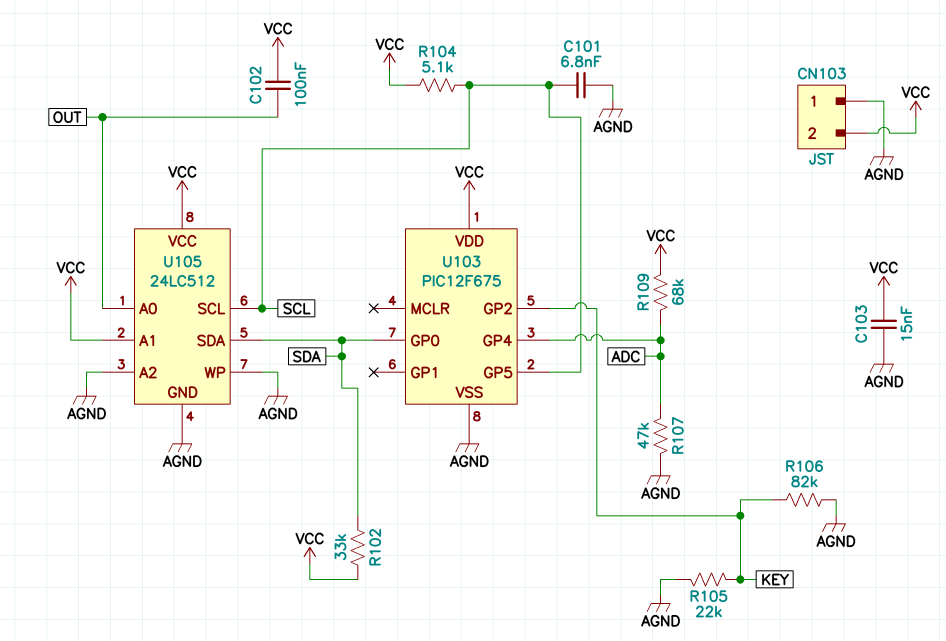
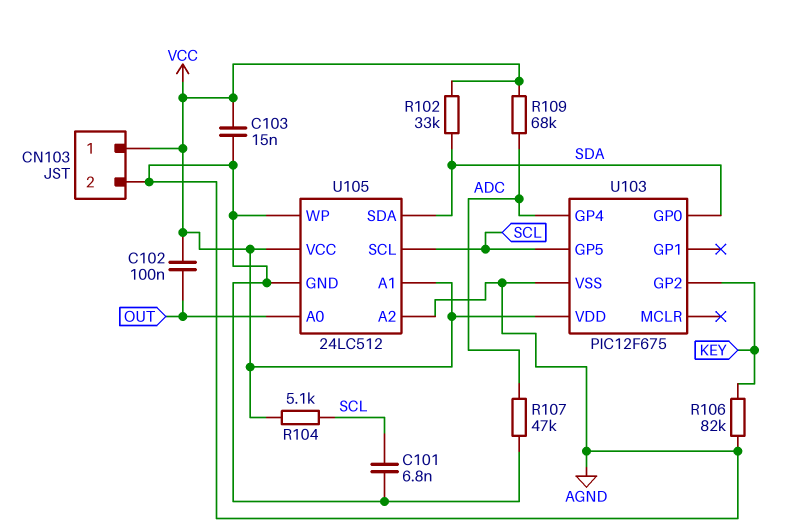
CN103 pin 1: AGND -> VCC
CN103 pin 2: VCC -> AGND
R105: 22k (AGND, KEY) -> none

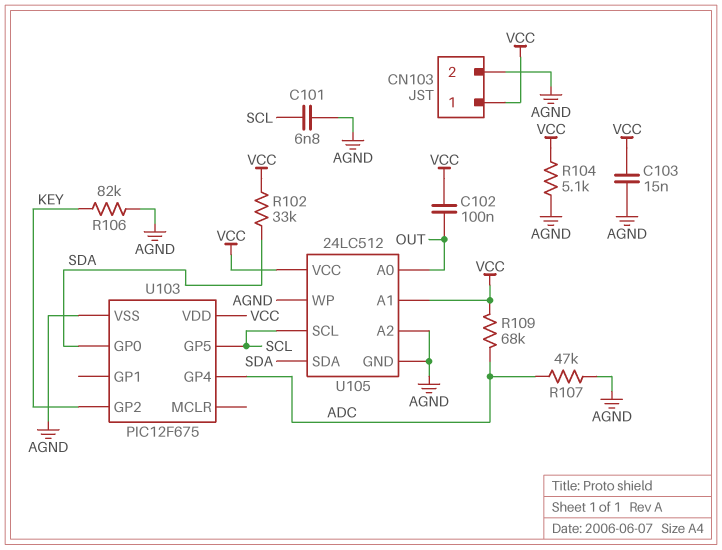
R104: 5.1k (SCL, VCC) -> 5.1k (AGND, VCC)

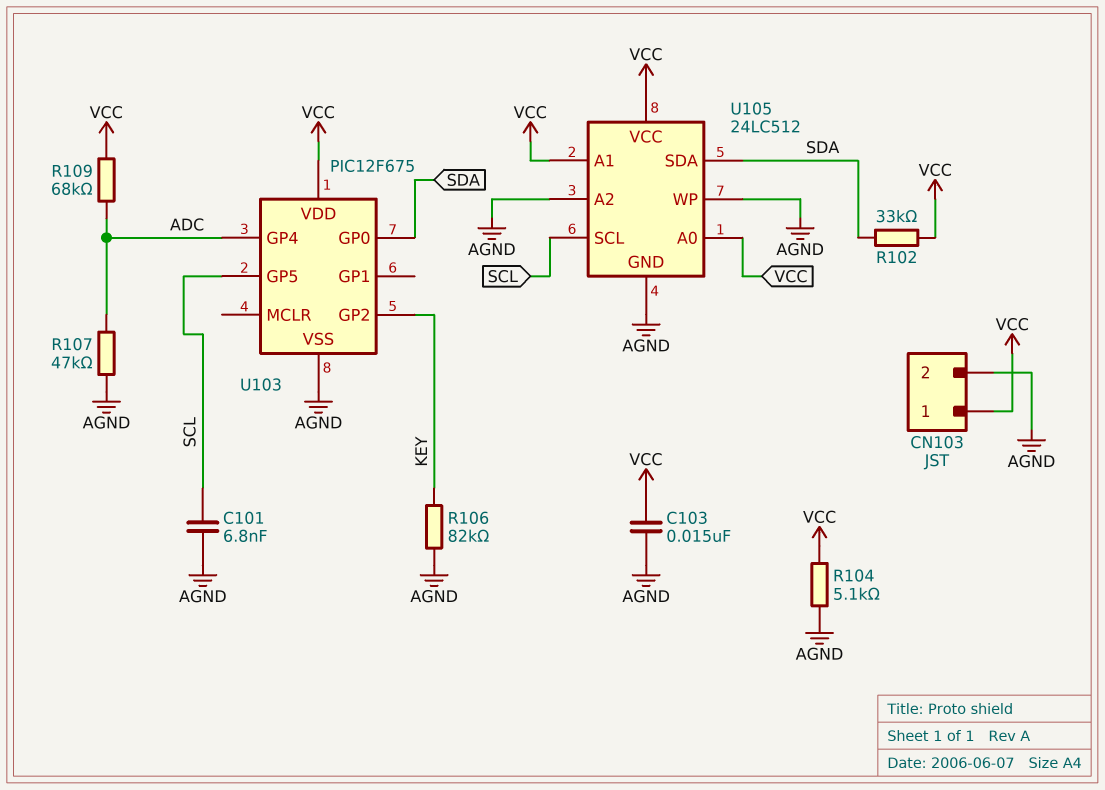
C102: 100nF (OUT, VCC) -> none
U105 pin A0: OUT -> VCC

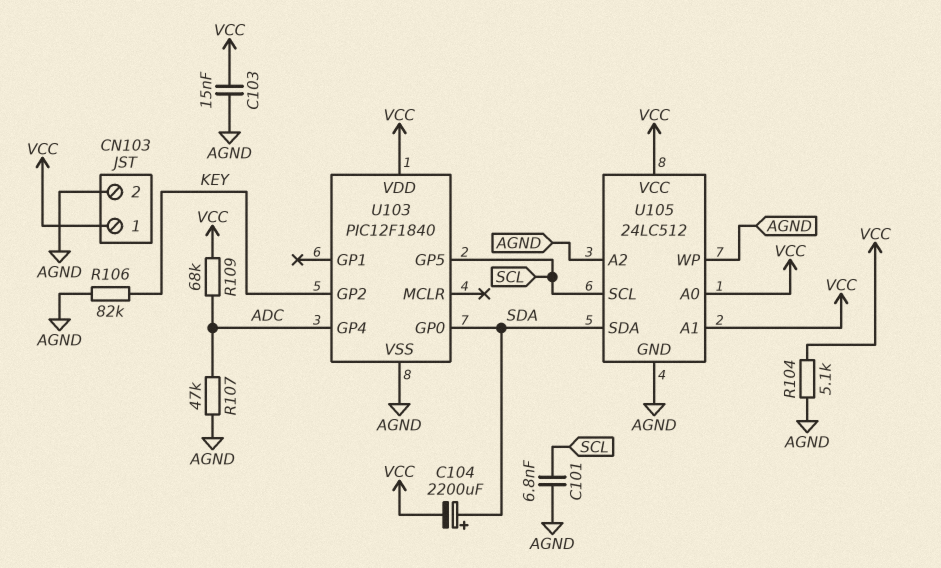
C104: none -> 2200uF (plus SDA, minus VCC)
R102: 33k (SDA, VCC) -> none
U103: PIC12F675 -> PIC12F1840

